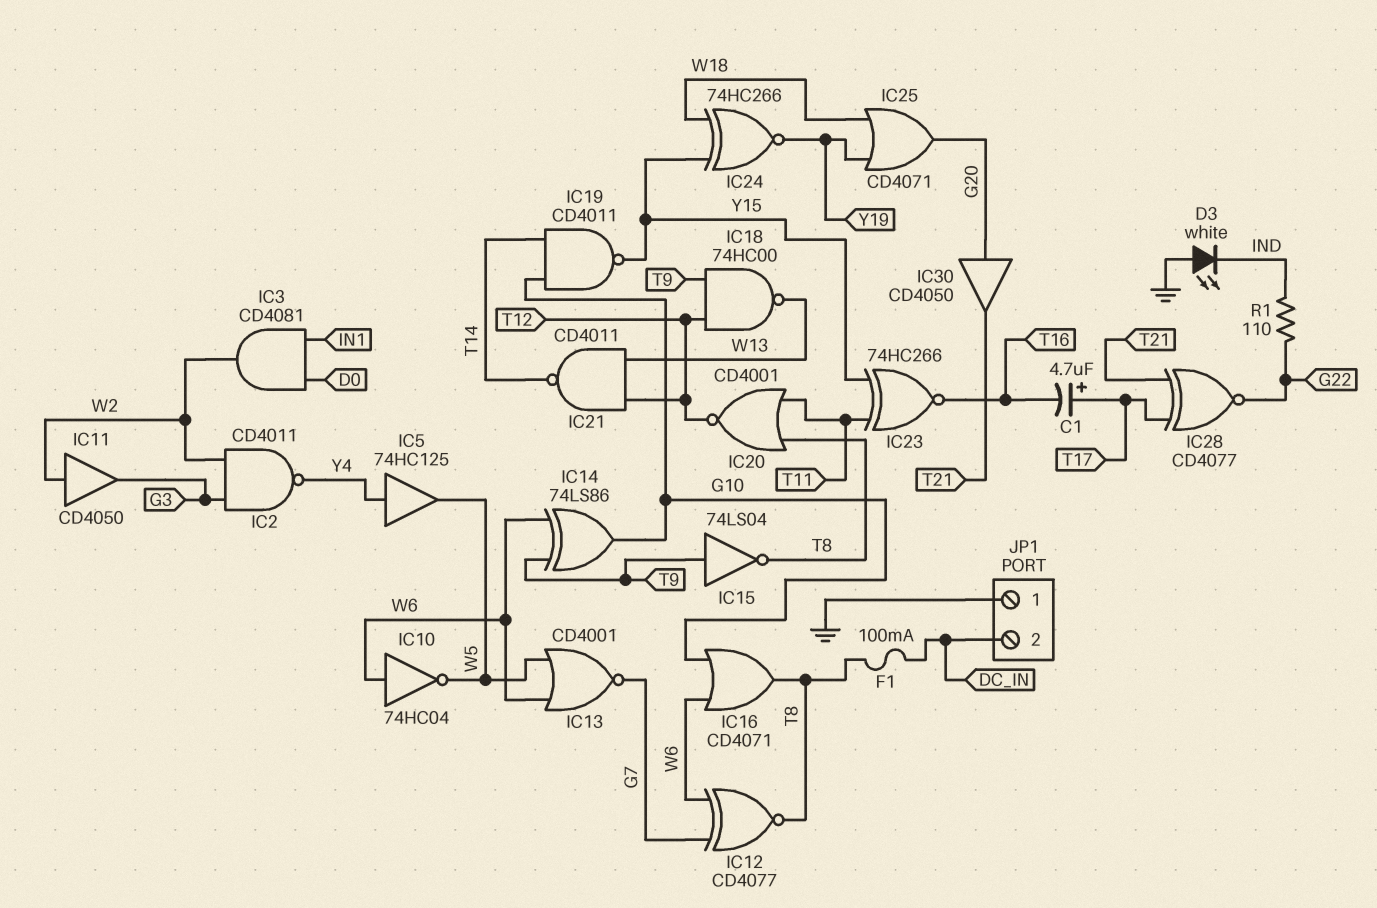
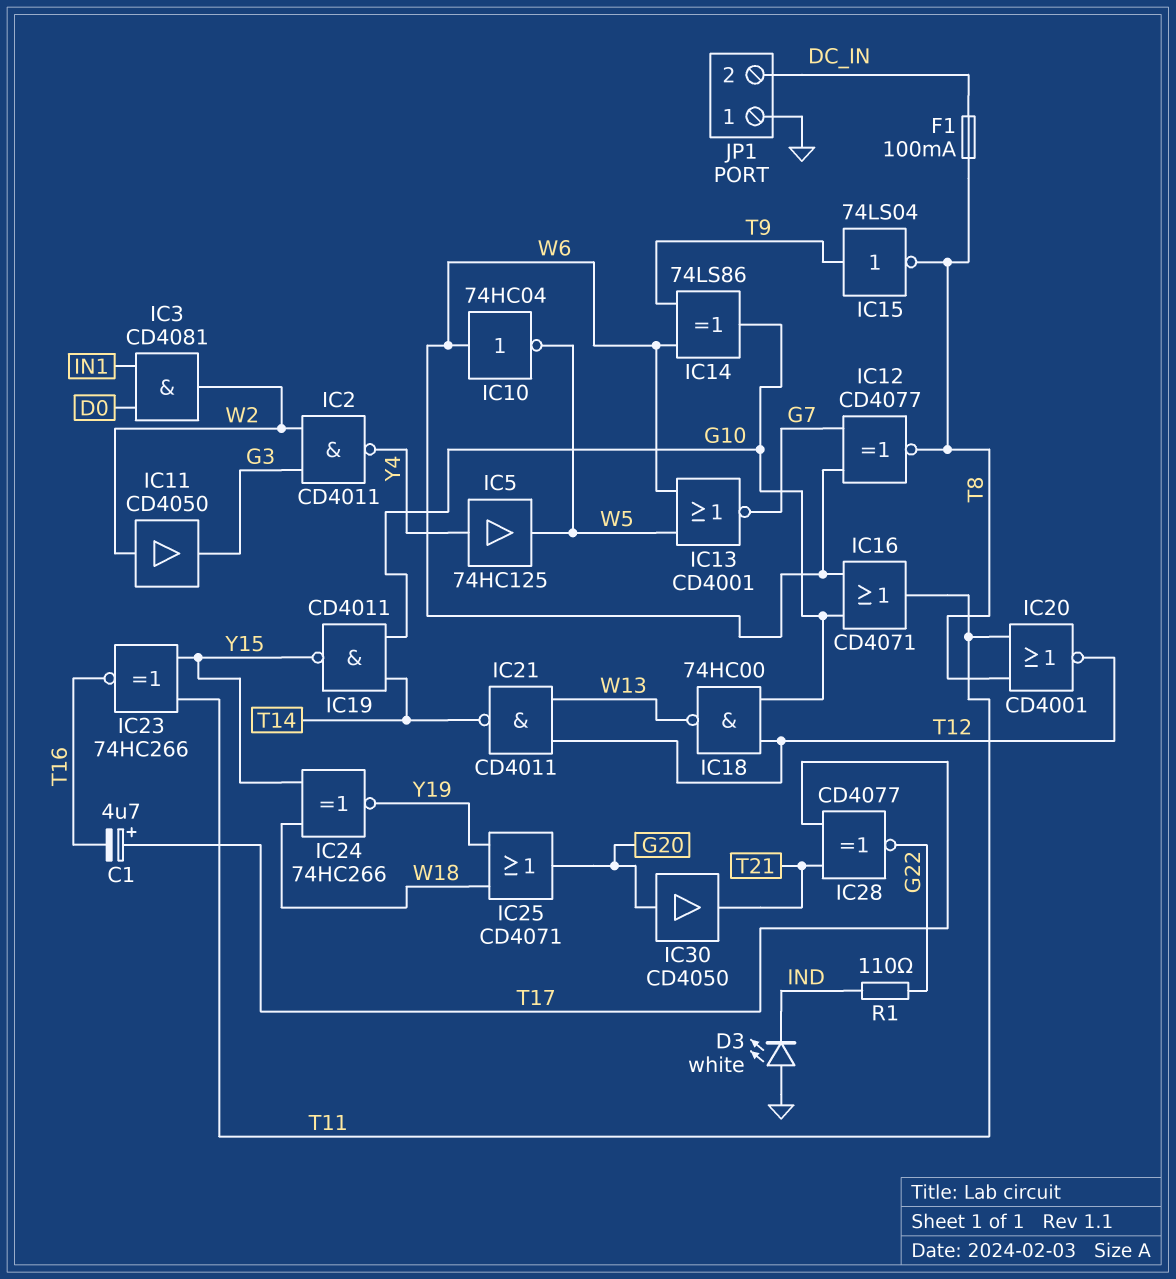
IC16: OR CD4071 (in G10, in W6, out T8) -> OR CD4071 (in G10, in W6, out T11)
IC18: NAND 74HC00 (in T9, in T12, out W13) -> NAND 74HC00 (in G10, in T12, out W13)

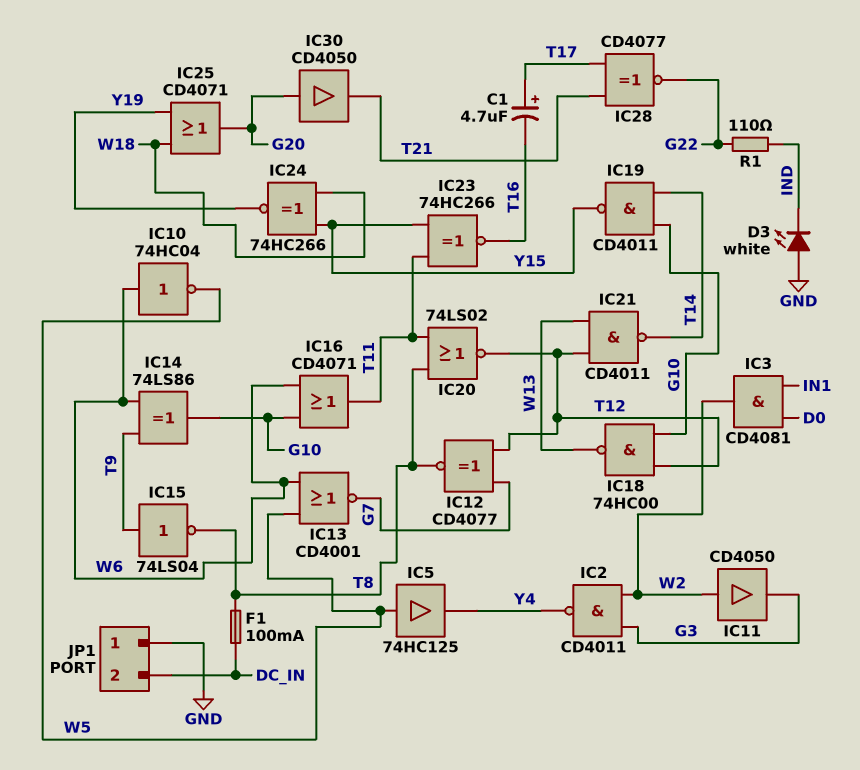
IC5: buffer 74HC125 (in Y4, out W5) -> buffer 74HC125 (in W5, out Y4)
IC12: XNOR CD4077 (in G7, in W6, out T8) -> XNOR CD4077 (in G7, in T12, out T8)
IC20: NOR CD4001 (in T8, in T11, out T12) -> NOR 74LS02 (in T8, in T11, out T12)

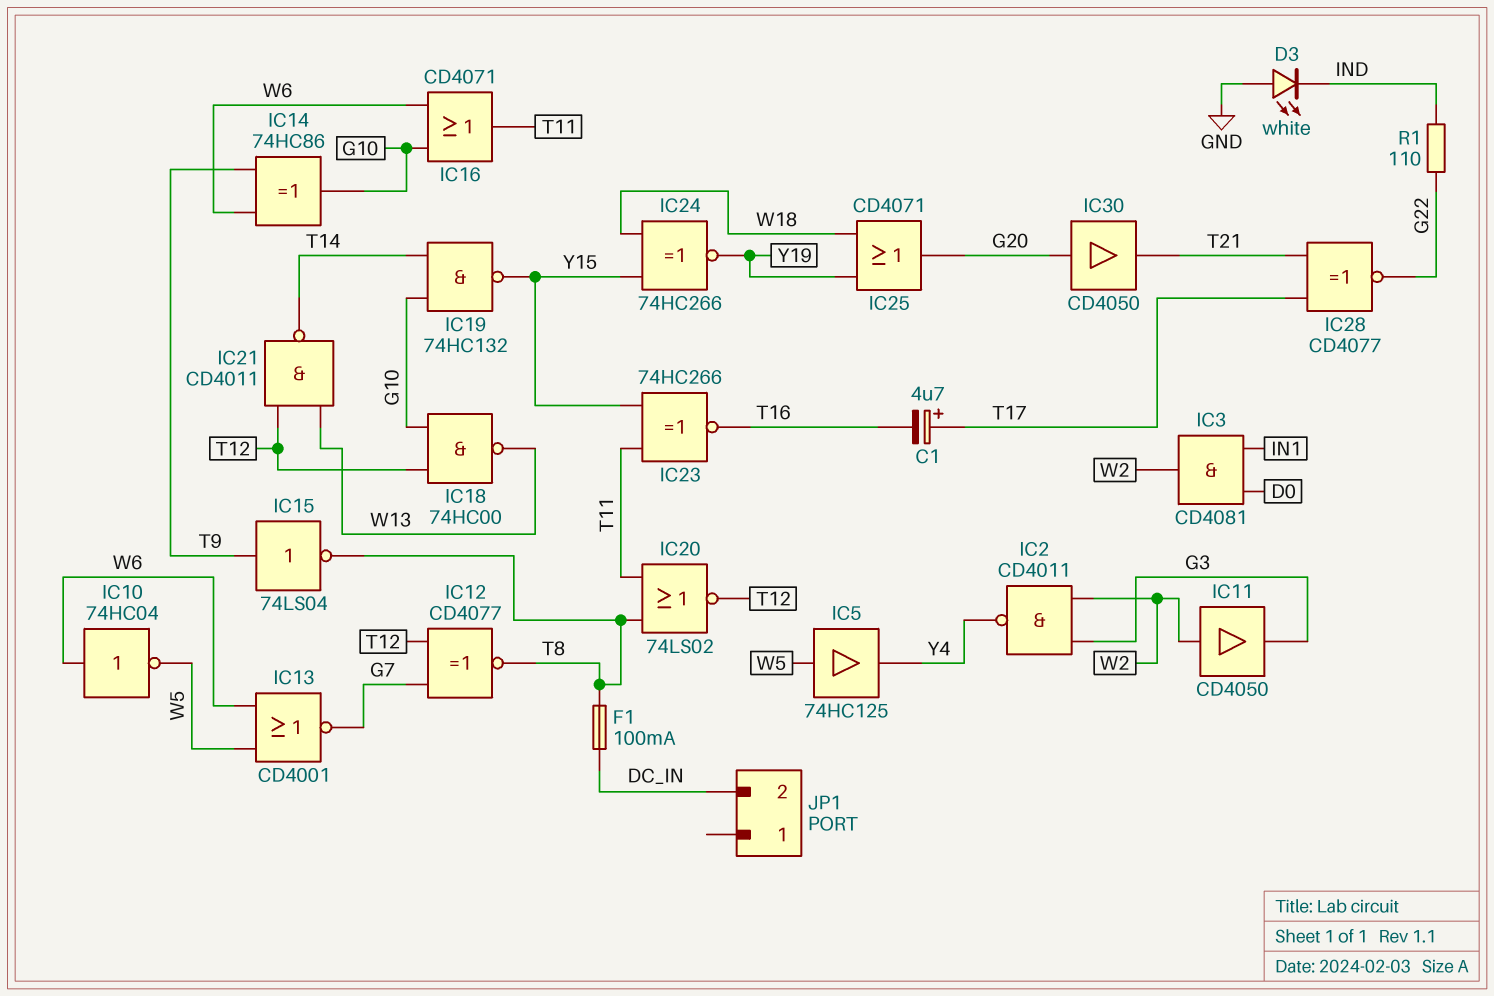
IC14: XOR 74LS86 (in T9, in W6, out G10) -> XOR 74HC86 (in T9, in W6, out G10)
IC19: NAND CD4011 (in G10, in T14, out Y15) -> NAND 74HC132 (in G10, in T14, out Y15)
JP1 pin 1: GND -> none

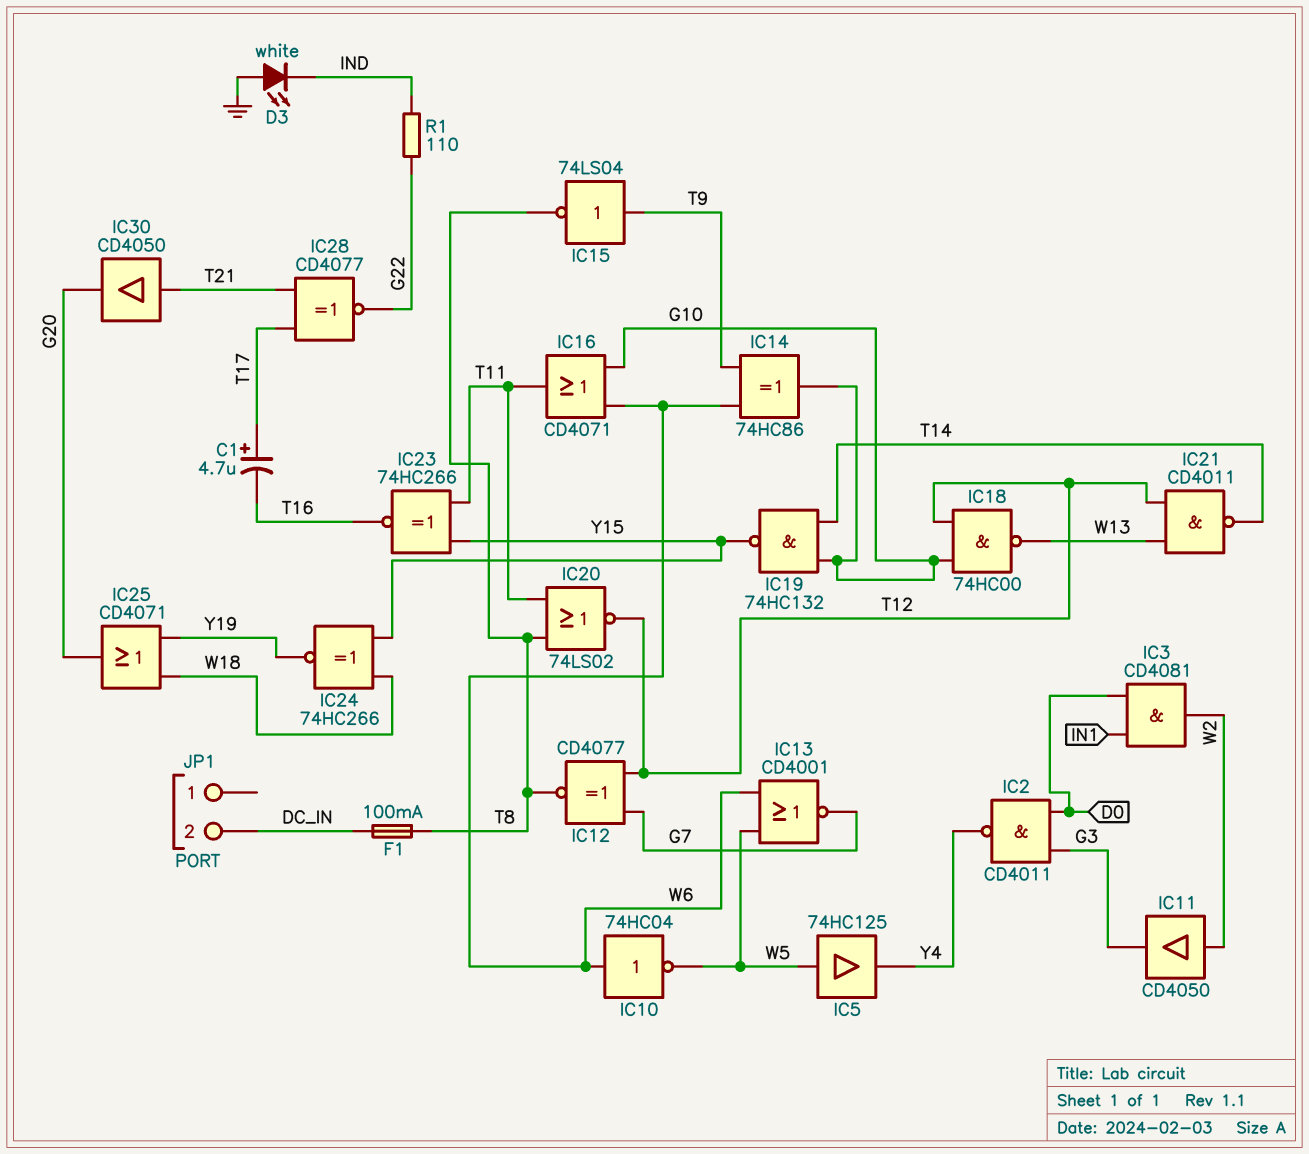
IC2: NAND CD4011 (in G3, in W2, out Y4) -> NAND CD4011 (in D0, in G3, out Y4)
IC30: buffer CD4050 (in G20, out T21) -> buffer CD4050 (in T21, out G20)

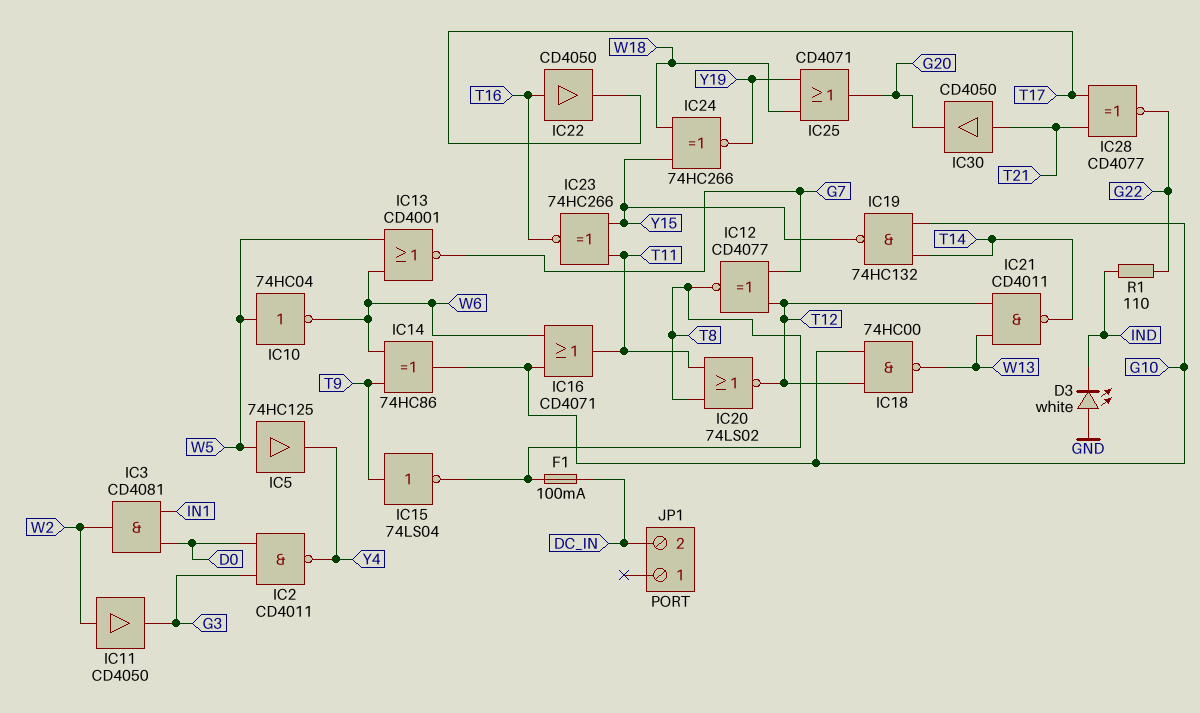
C1: 4.7uF (plus T17, minus T16) -> none
IC10: NOT 74HC04 (in W6, out W5) -> NOT 74HC04 (in W5, out W6)
IC22: none -> buffer CD4050 (in T16, out T17)

